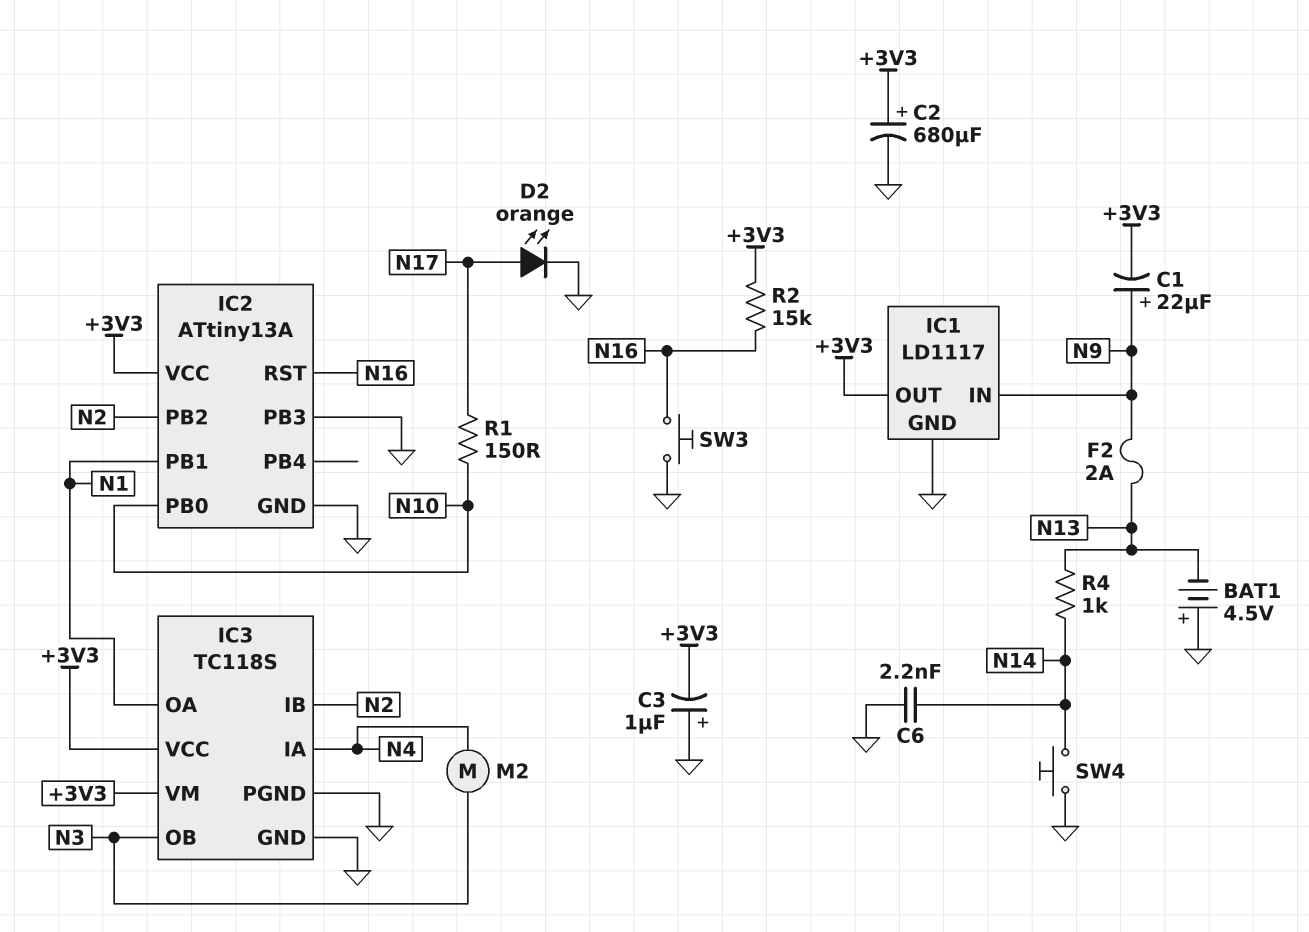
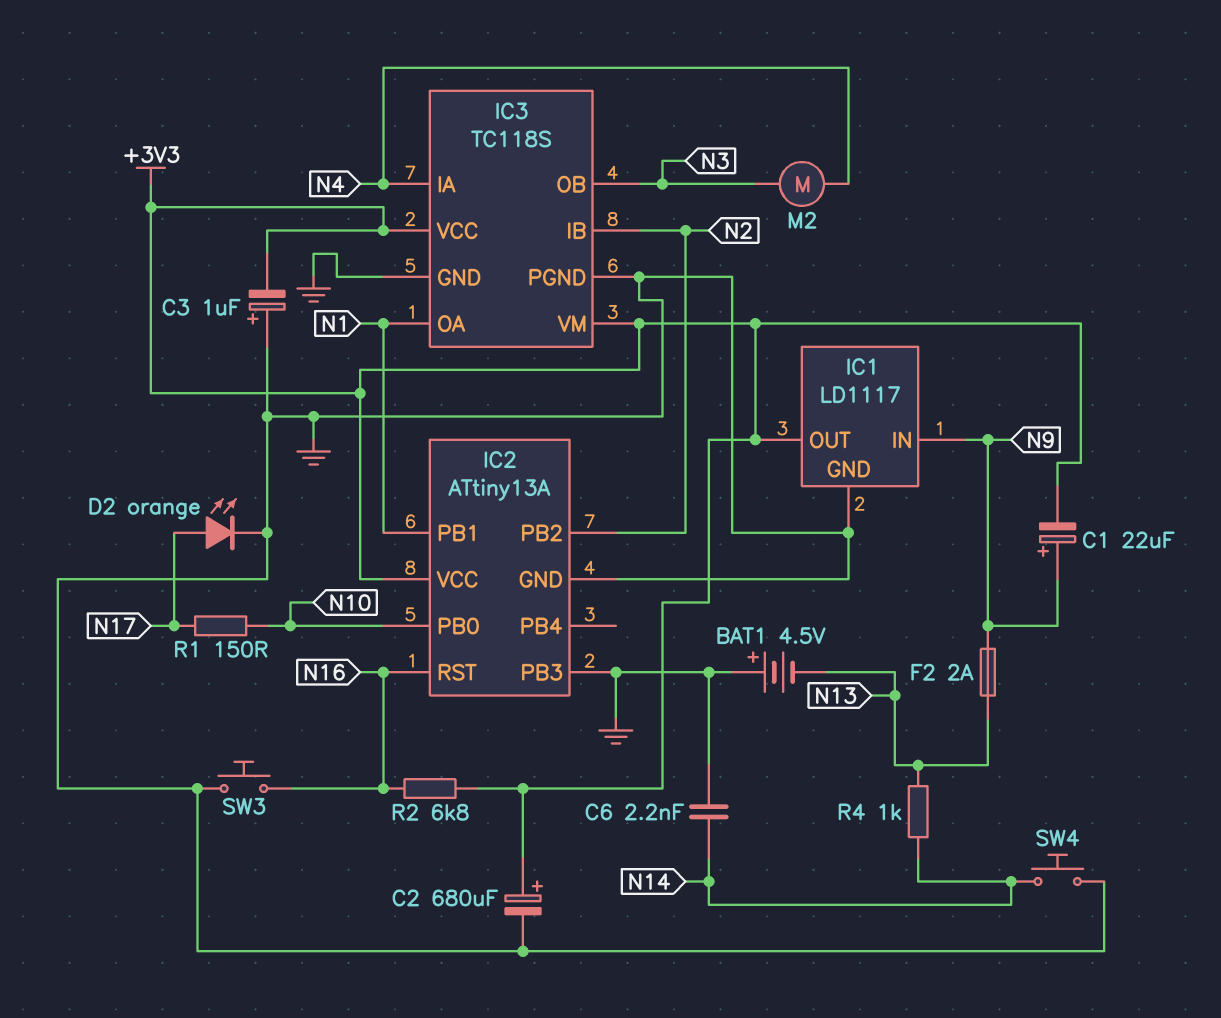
R2: 15k (+3V3, N16) -> 6.8k (+3V3, N16)

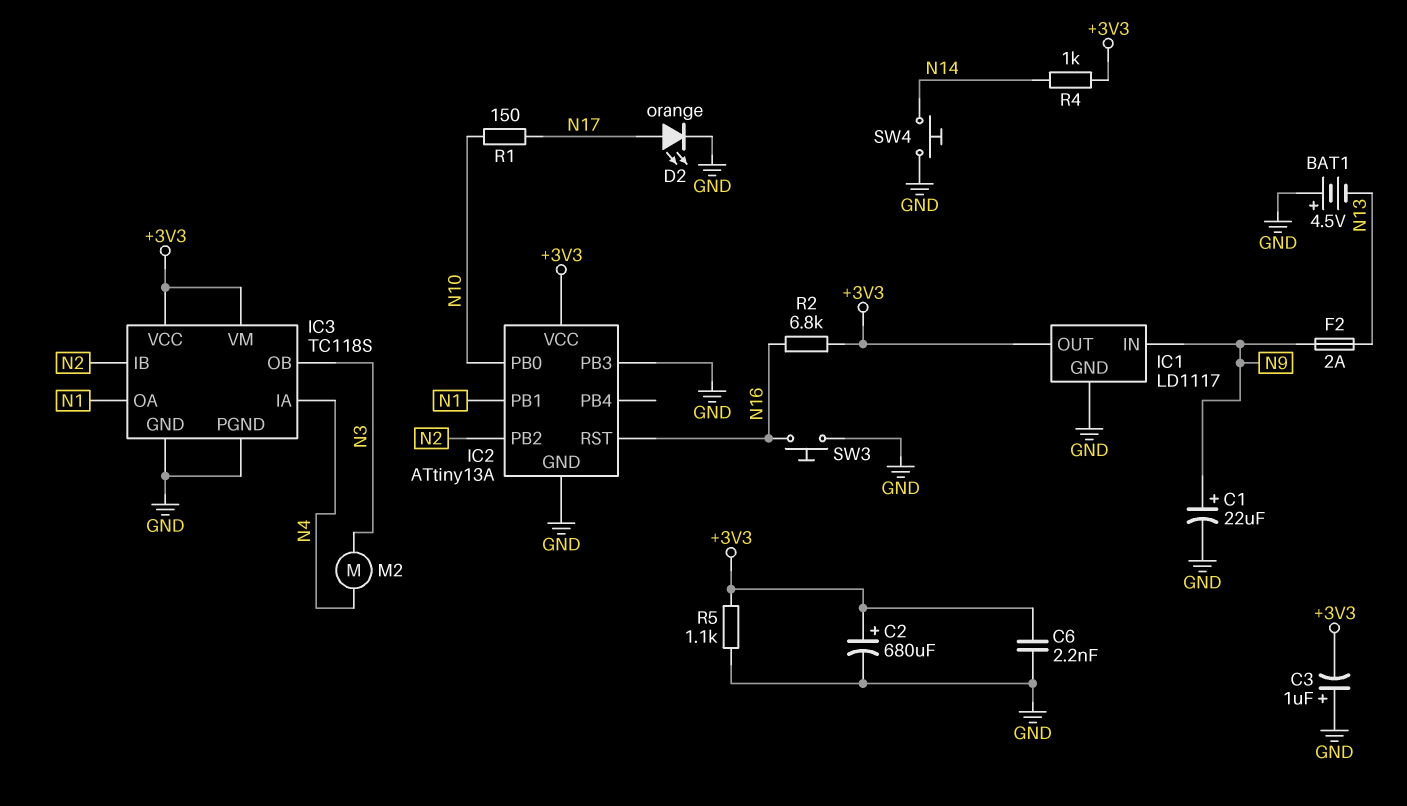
C1: 22uF (plus N9, minus +3V3) -> 22uF (plus N9, minus GND)
C6: 2.2nF (GND, N14) -> 2.2nF (+3V3, GND)
R4: 1k (N13, N14) -> 1k (+3V3, N14)
R5: none -> 1.1k (+3V3, GND)

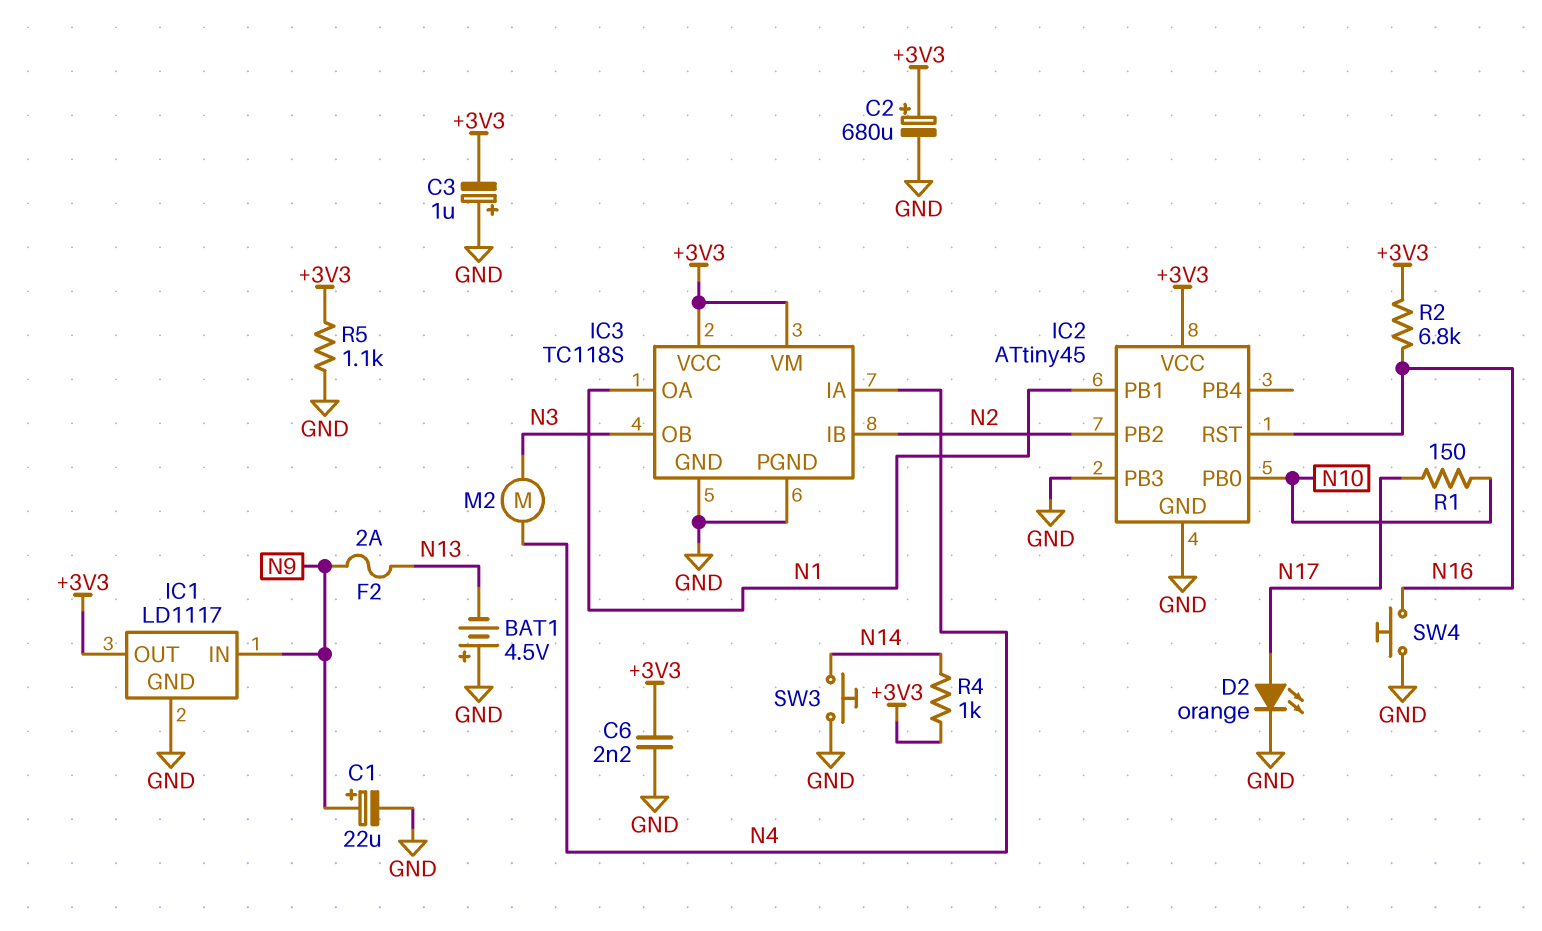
IC2: ATtiny13A -> ATtiny45
SW3: button (GND, N16) -> button (GND, N14)
SW4: button (GND, N14) -> button (GND, N16)

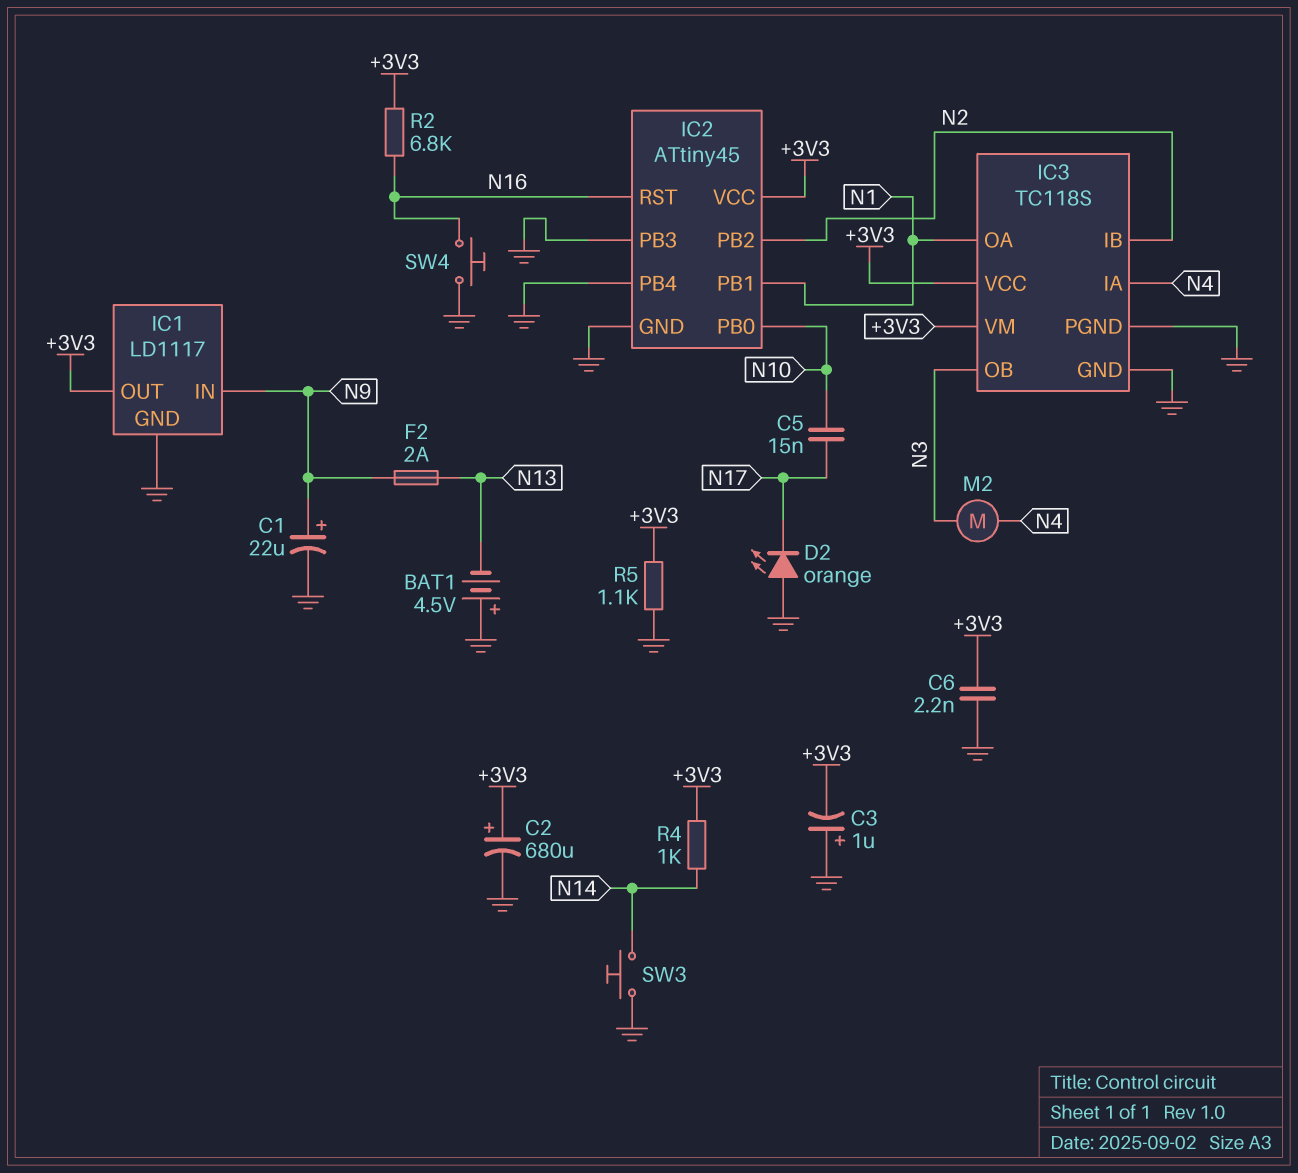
C5: none -> 15nF (N10, N17)
D2: LED orange (A N17, K GND) -> LED orange (A GND, K N17)
IC2 pin PB4: none -> GND
R1: 150 (N10, N17) -> none

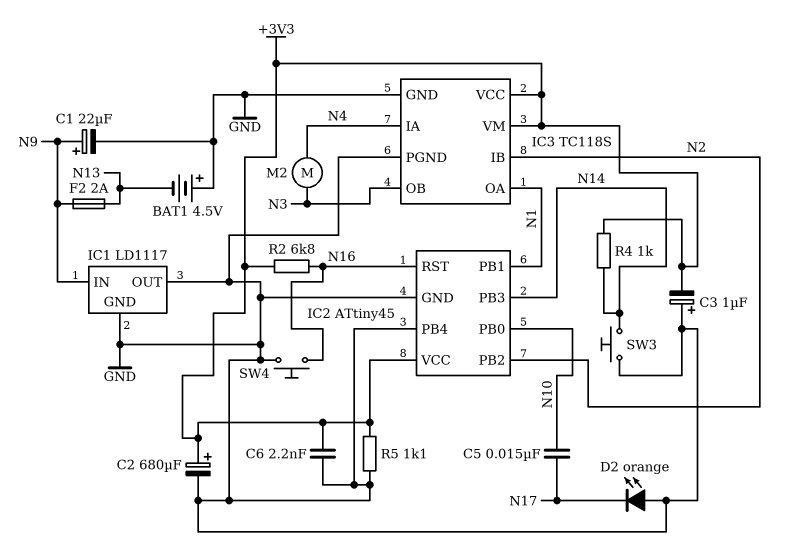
IC1 pin OUT: +3V3 -> GND
IC2 pin PB3: GND -> N14

